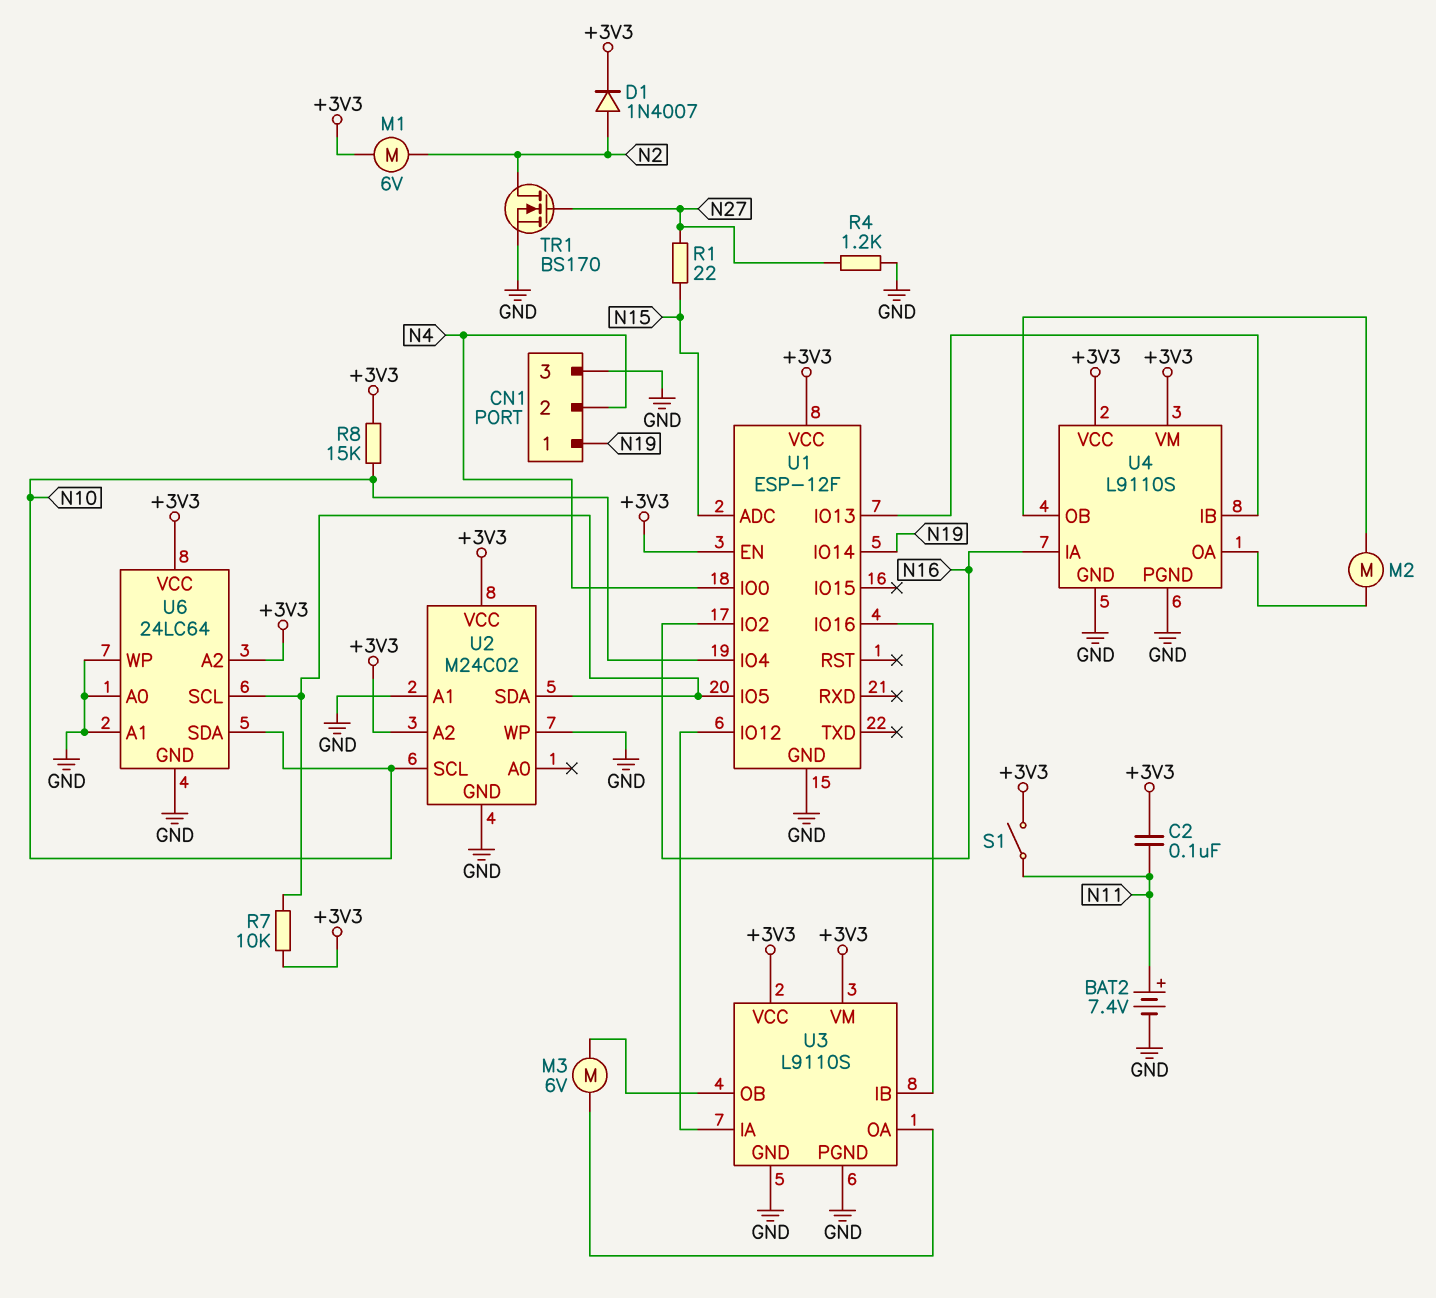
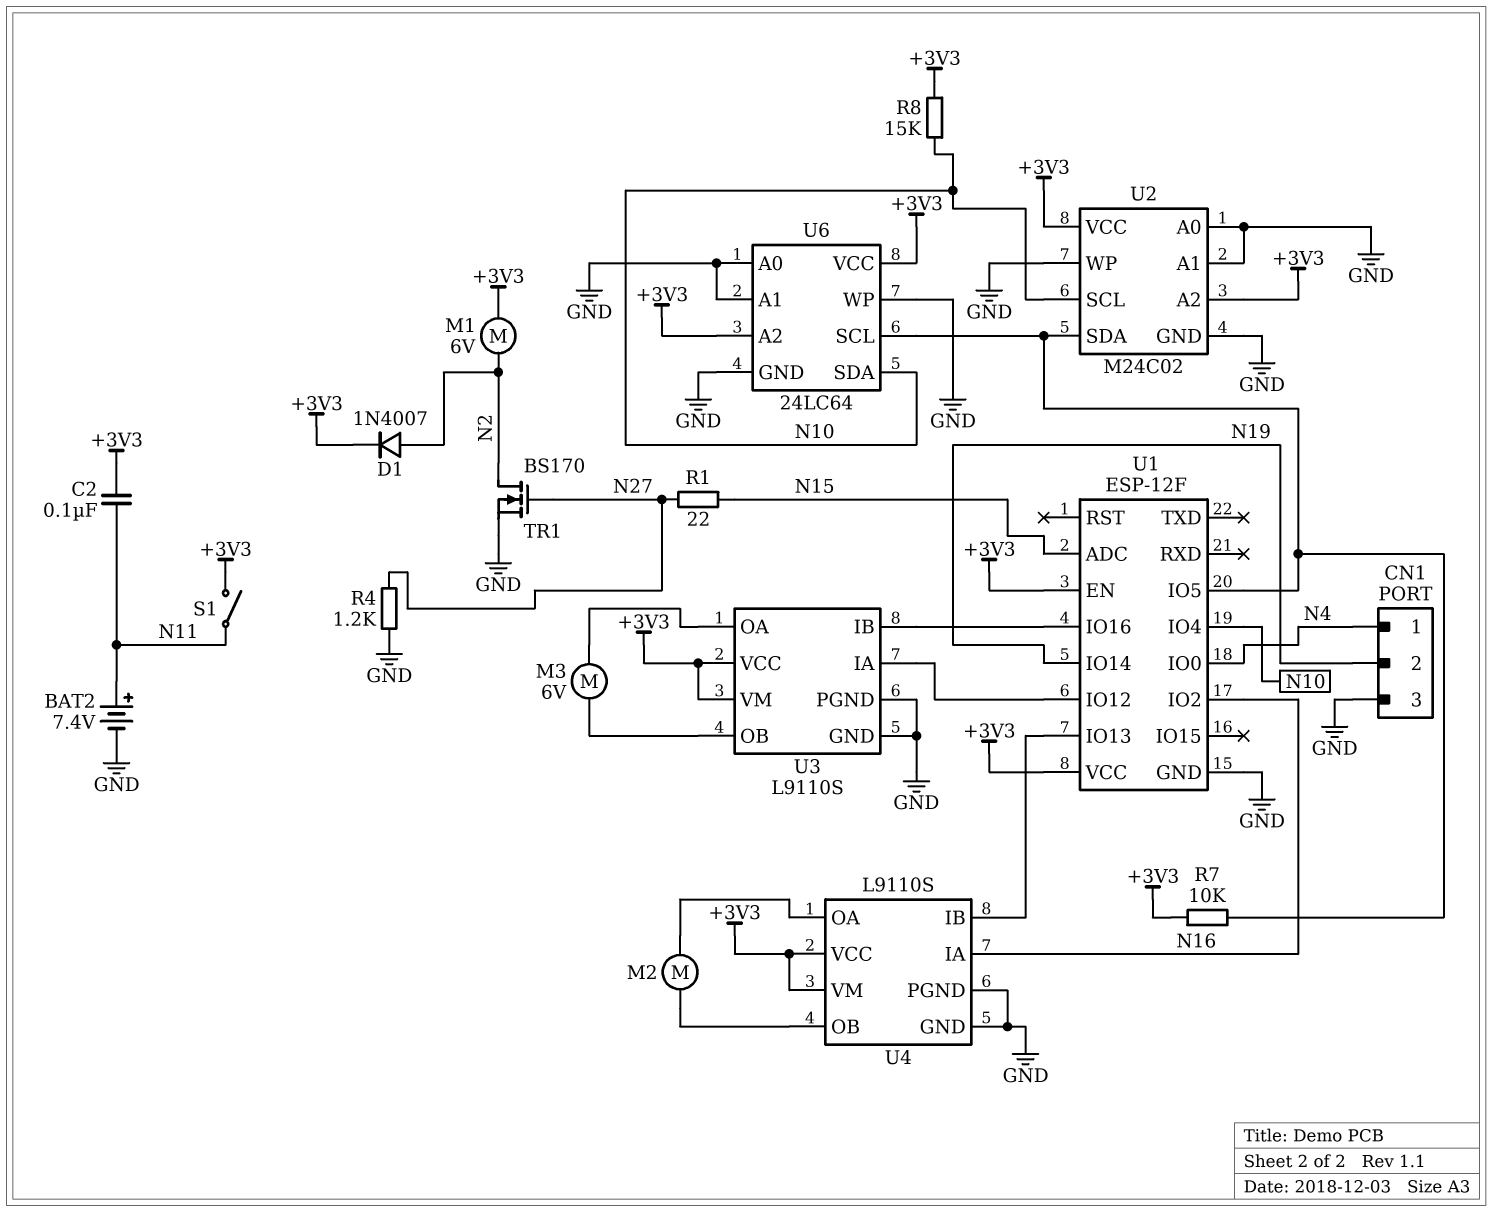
CN1 pin 1: N19 -> N4
CN1 pin 2: N4 -> N19
U2 pin A0: none -> GND

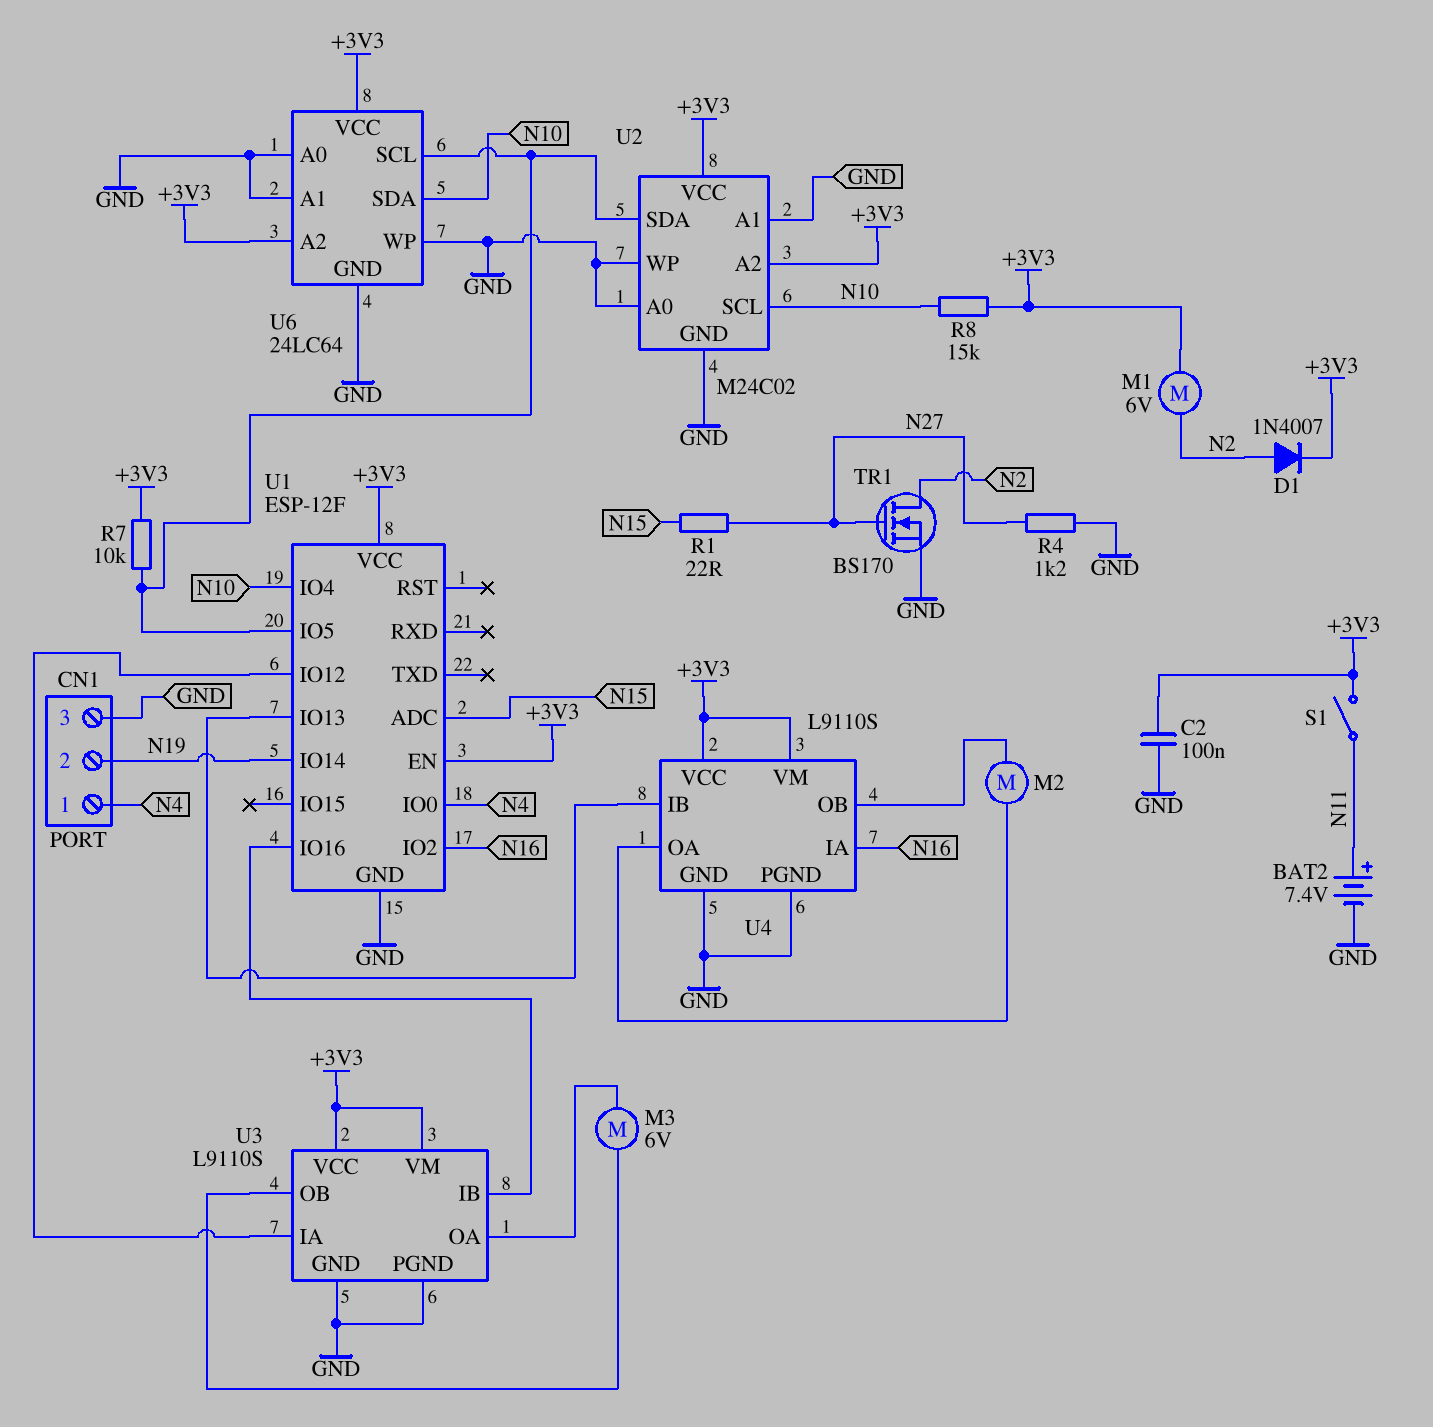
C2: 100nF (+3V3, N11) -> 100nF (+3V3, GND)

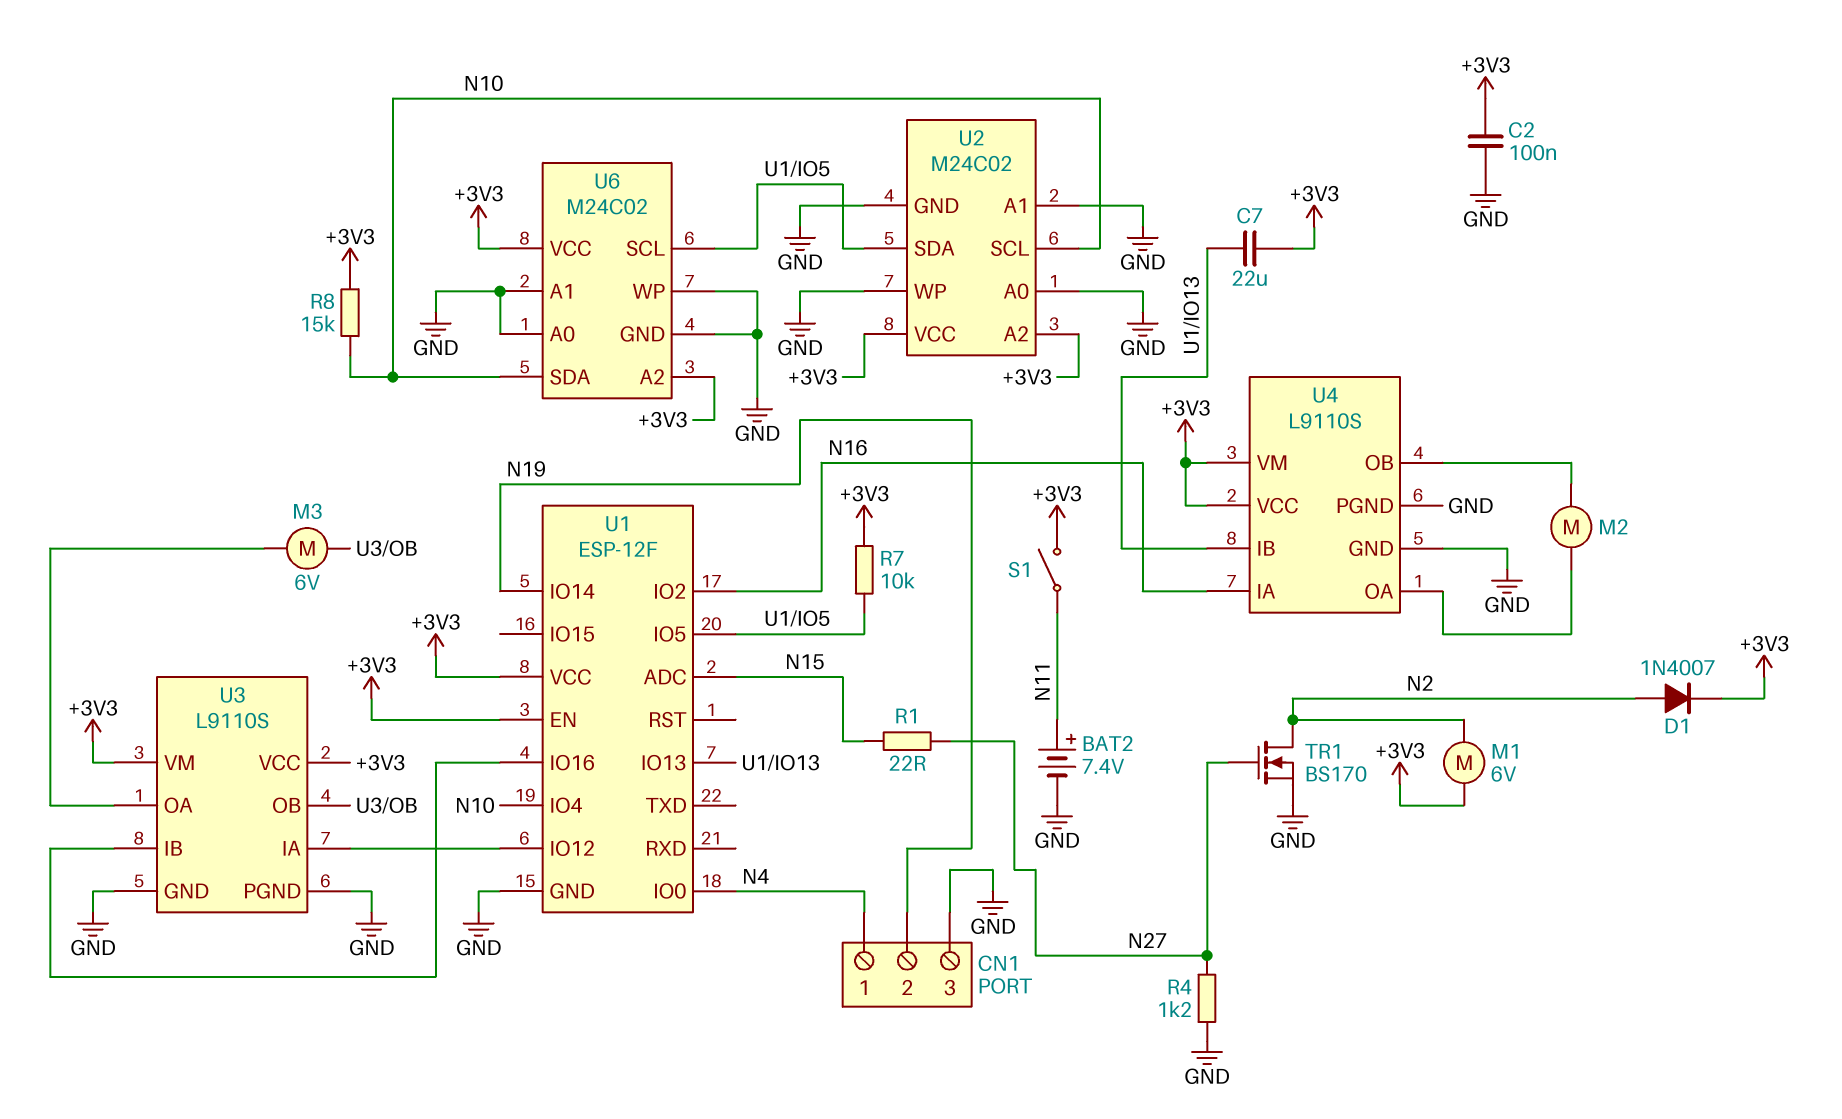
C7: none -> 22uF (+3V3, U1/IO13)
U6: 24LC64 -> M24C02

